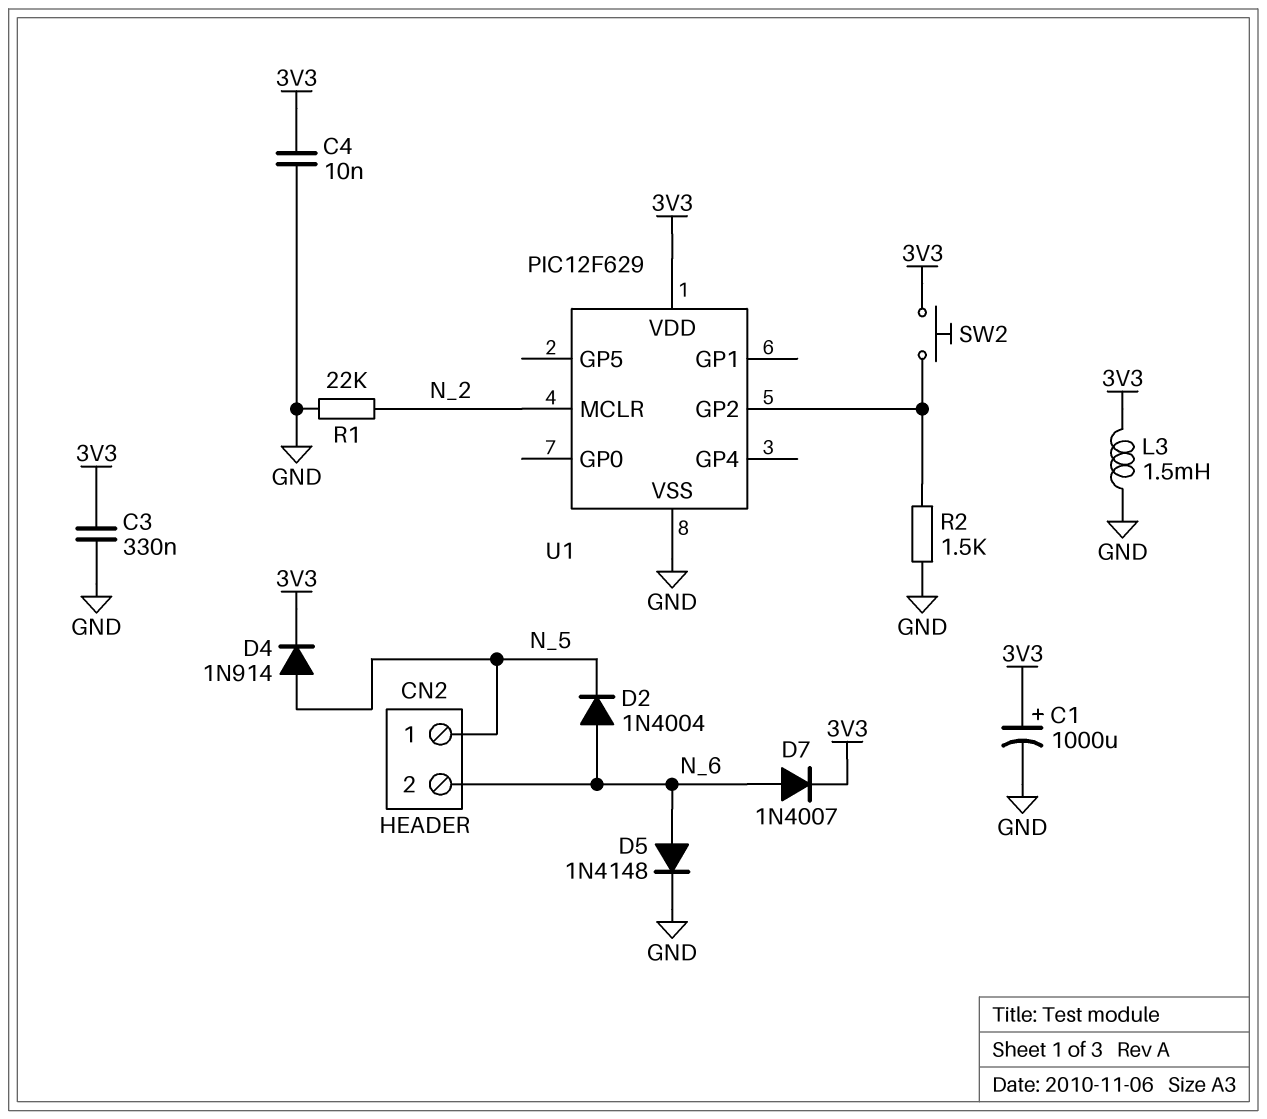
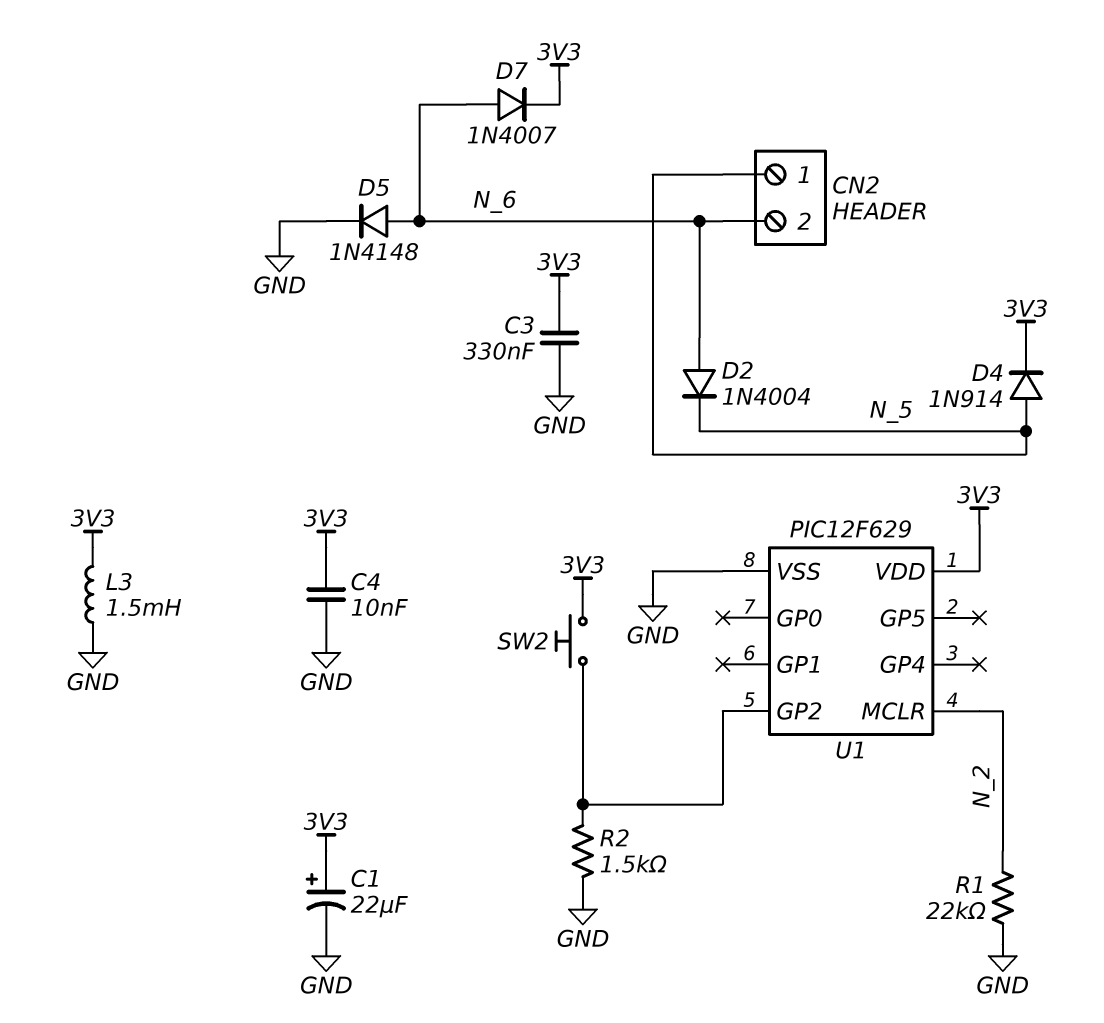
C1: 1000uF (plus 3V3, minus GND) -> 22uF (plus 3V3, minus GND)

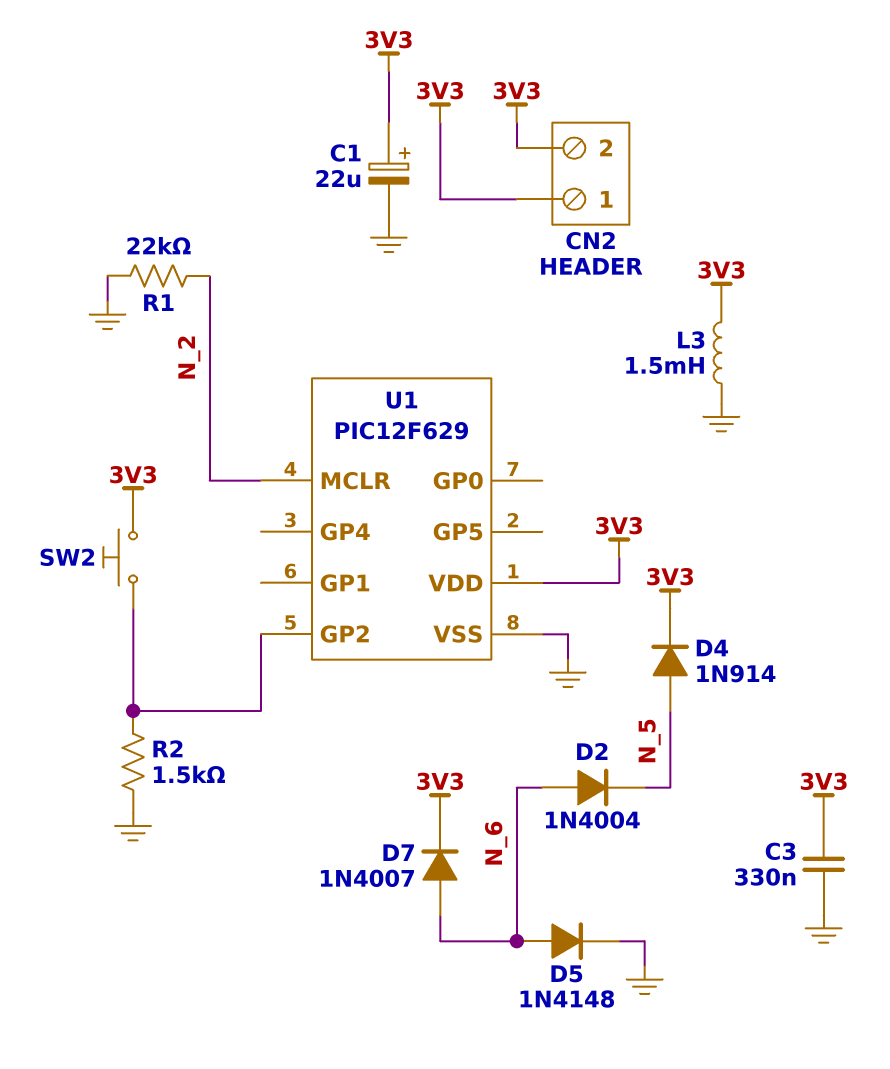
C4: 10nF (3V3, GND) -> none
CN2 pin 1: N_5 -> 3V3
CN2 pin 2: N_6 -> 3V3

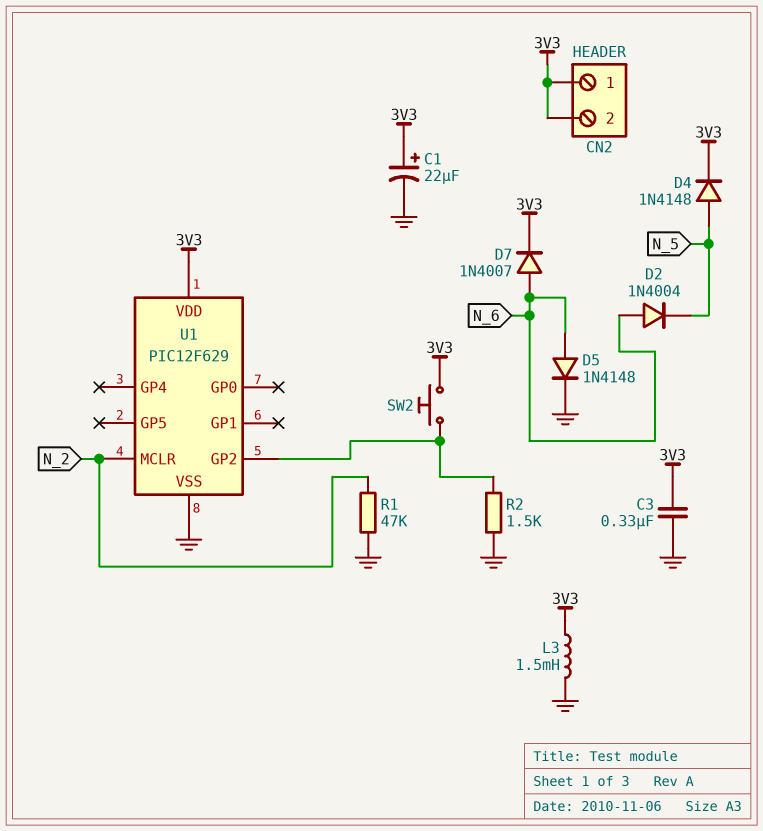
D4: diode 1N914 (A N_5, K 3V3) -> diode 1N4148 (A N_5, K 3V3)
R1: 22k (GND, N_2) -> 47k (GND, N_2)

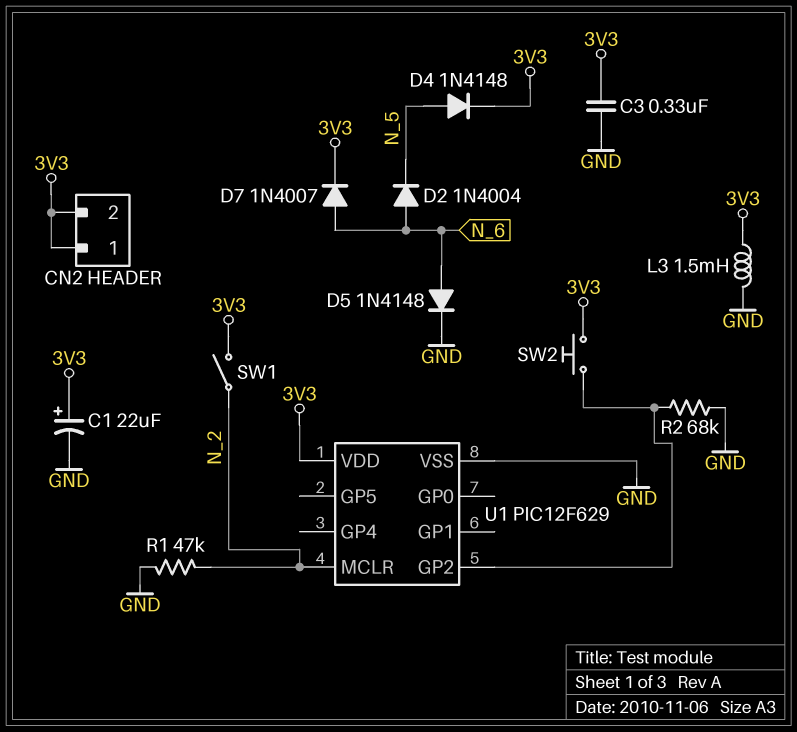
R2: 1.5k (GND, U1/GP2) -> 68k (GND, U1/GP2)
SW1: none -> switch (3V3, N_2)

